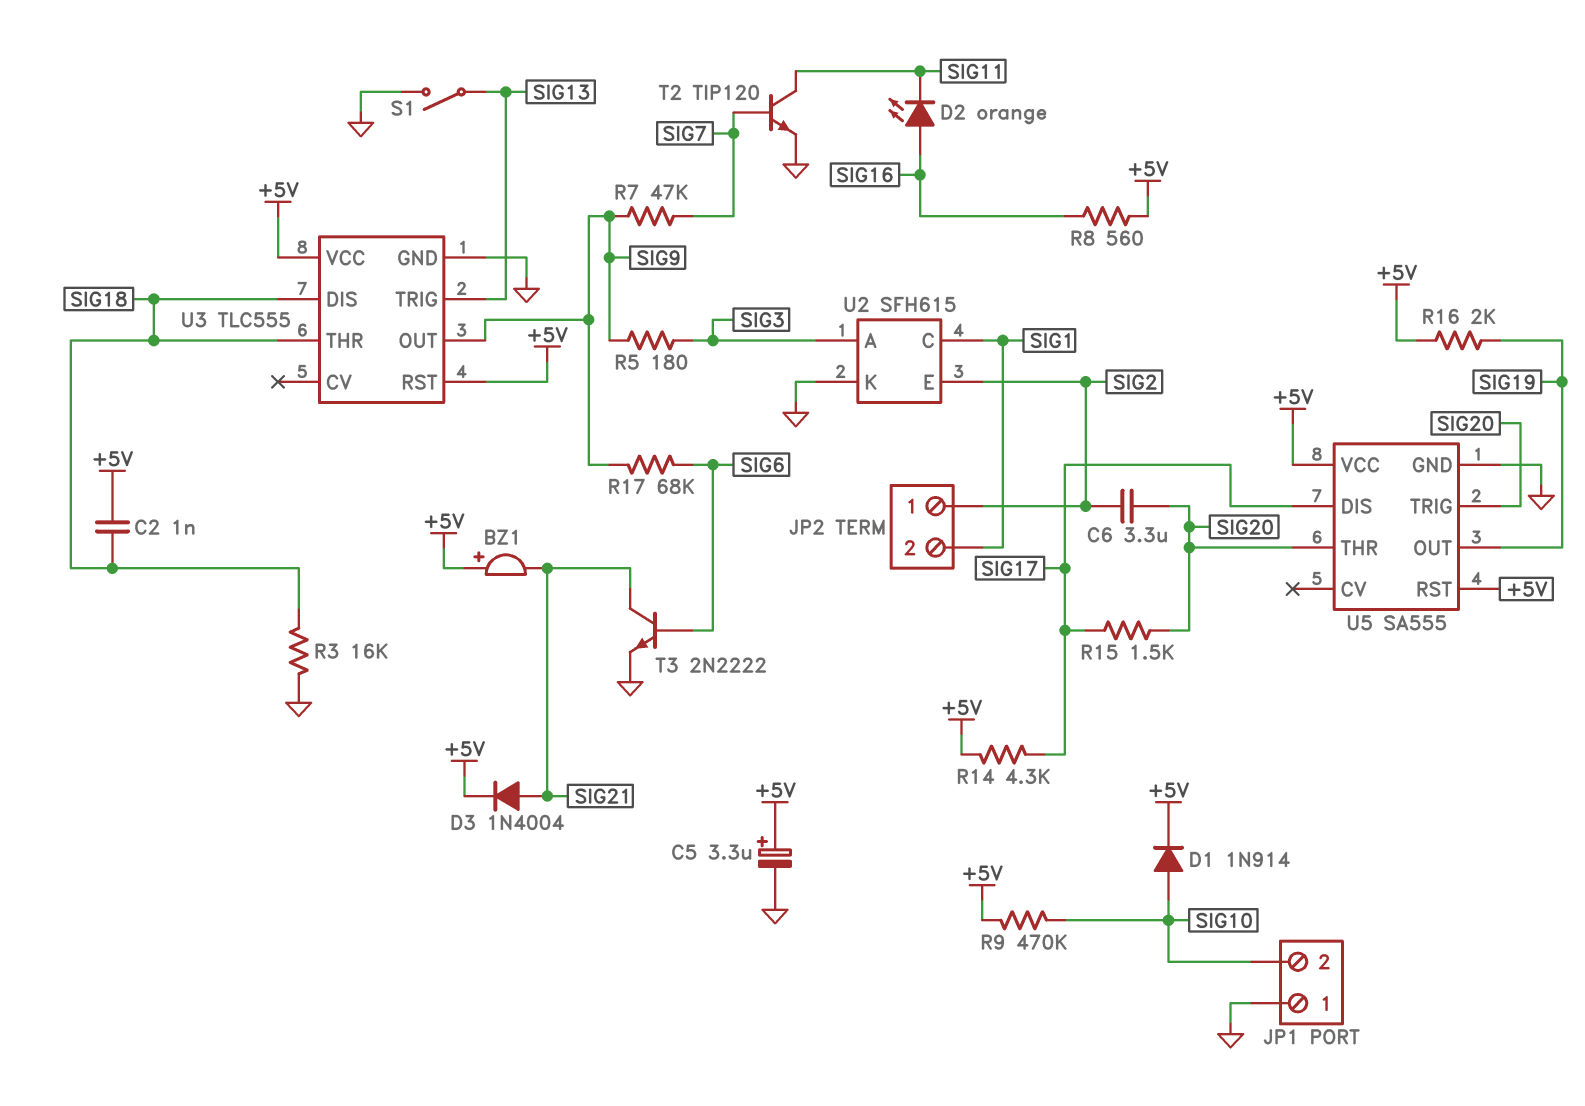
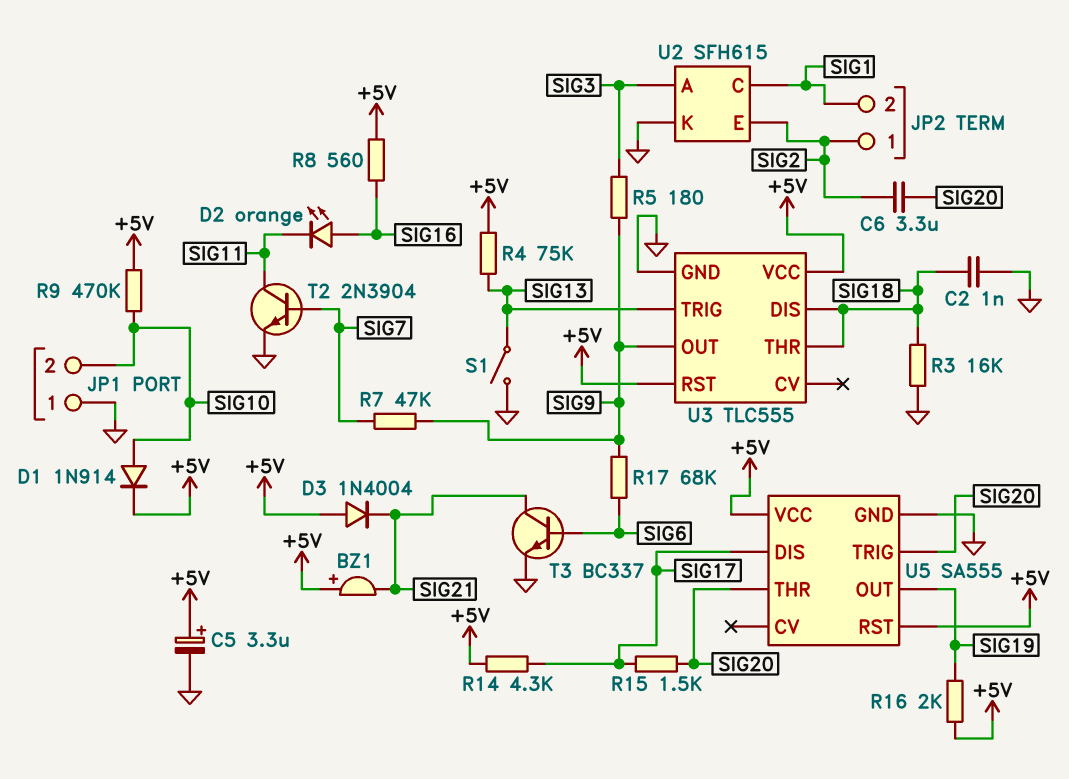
C2: 1nF (+5V, SIG18) -> 1nF (GND, SIG18)
D3: diode 1N4004 (A SIG21, K +5V) -> diode 1N4004 (A +5V, K SIG21)
R4: none -> 75k (+5V, SIG13)
T2: NPN TIP120 (B SIG7, C SIG11, E GND) -> NPN 2N3904 (B SIG7, C SIG11, E GND)
T3: NPN 2N2222 (B SIG6, C SIG21, E GND) -> NPN BC337 (B SIG6, C SIG21, E GND)

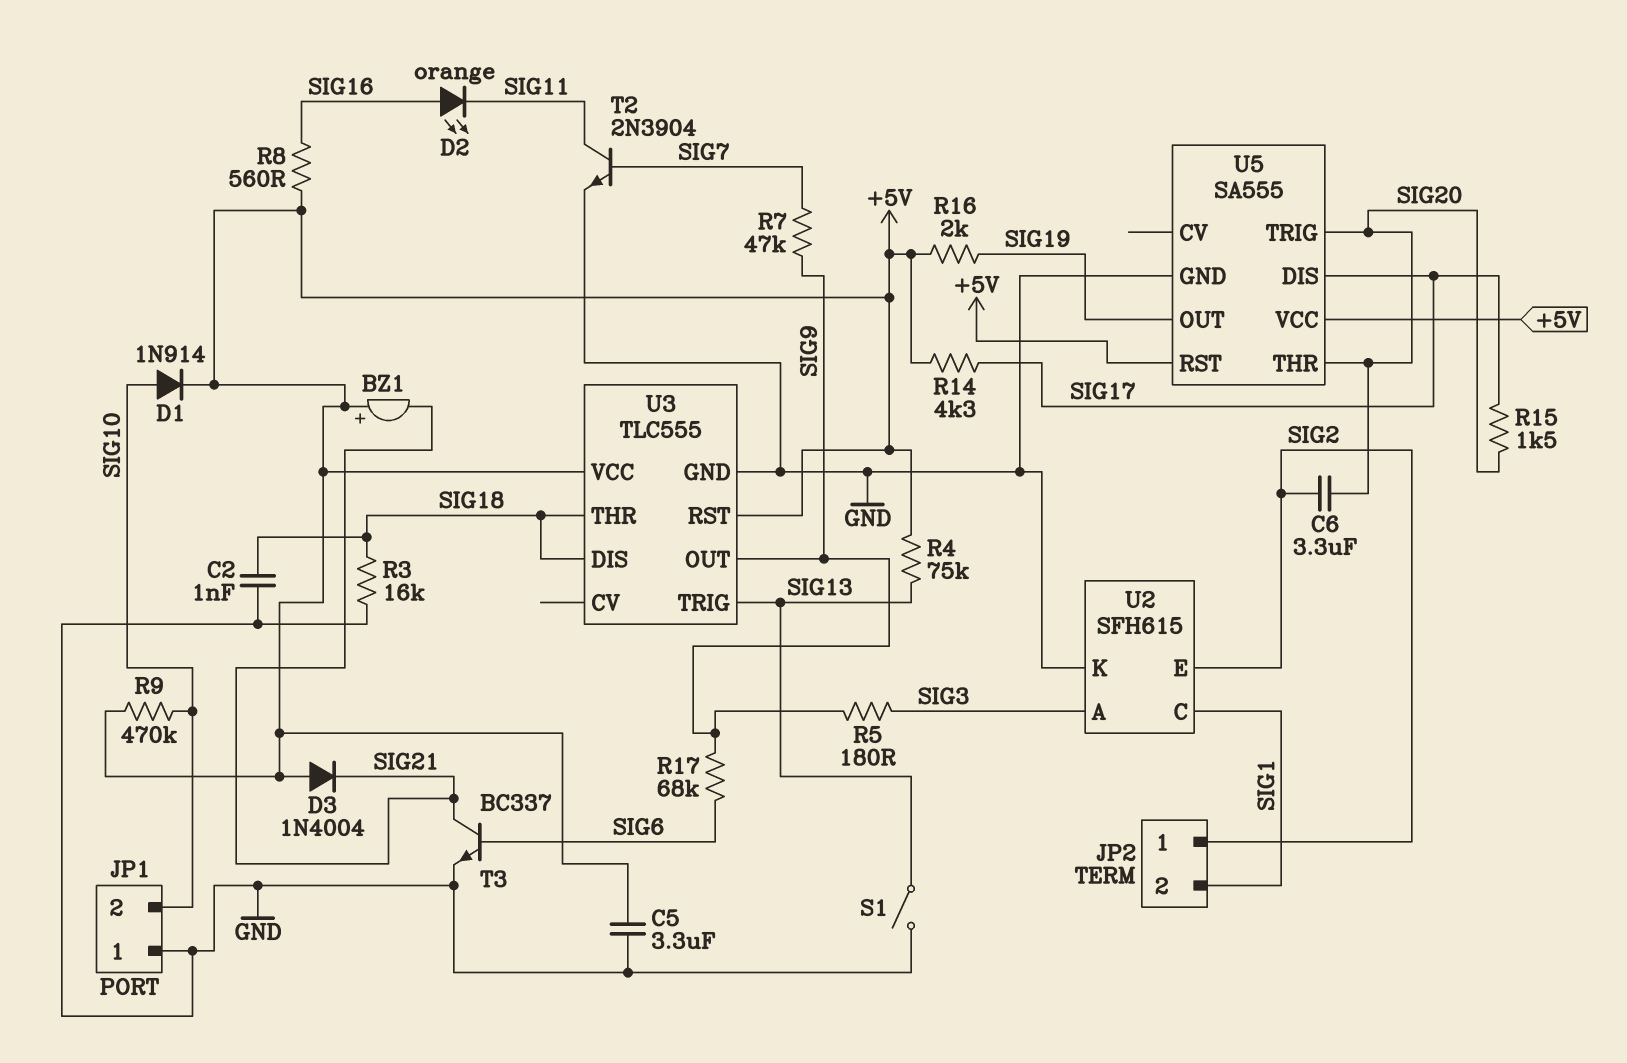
C5: 3.3uF (plus +5V, minus GND) -> 3.3uF (+5V, GND)

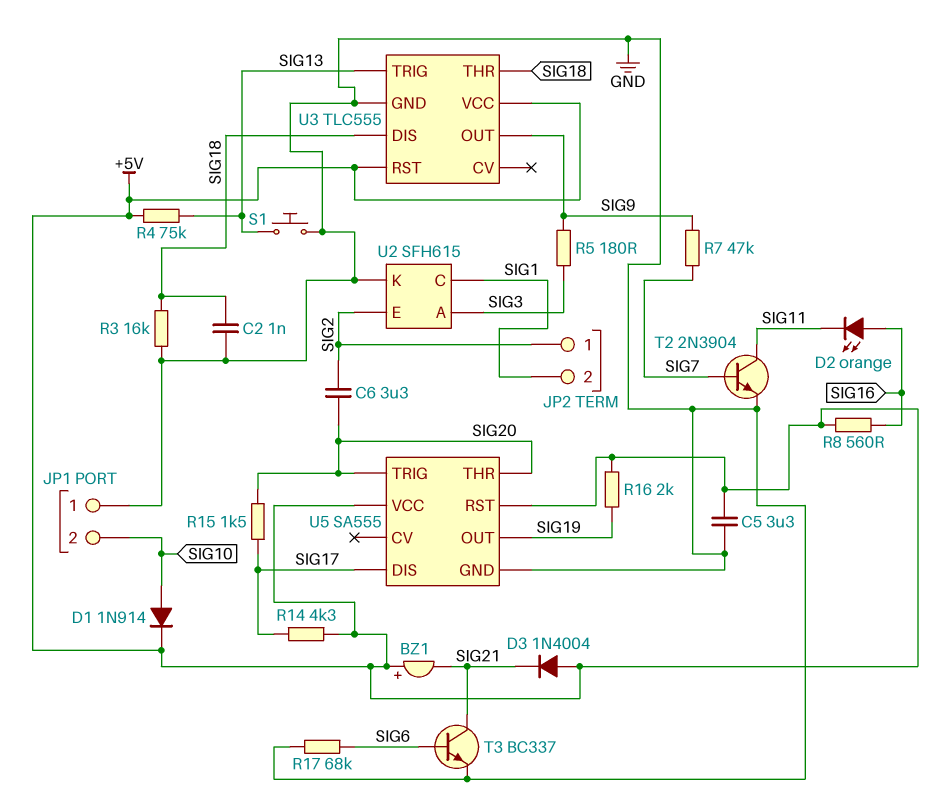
R9: 470k (+5V, SIG10) -> none
R17: 68k (SIG6, SIG9) -> 68k (GND, SIG6)
S1: switch (GND, SIG13) -> button (GND, SIG13)

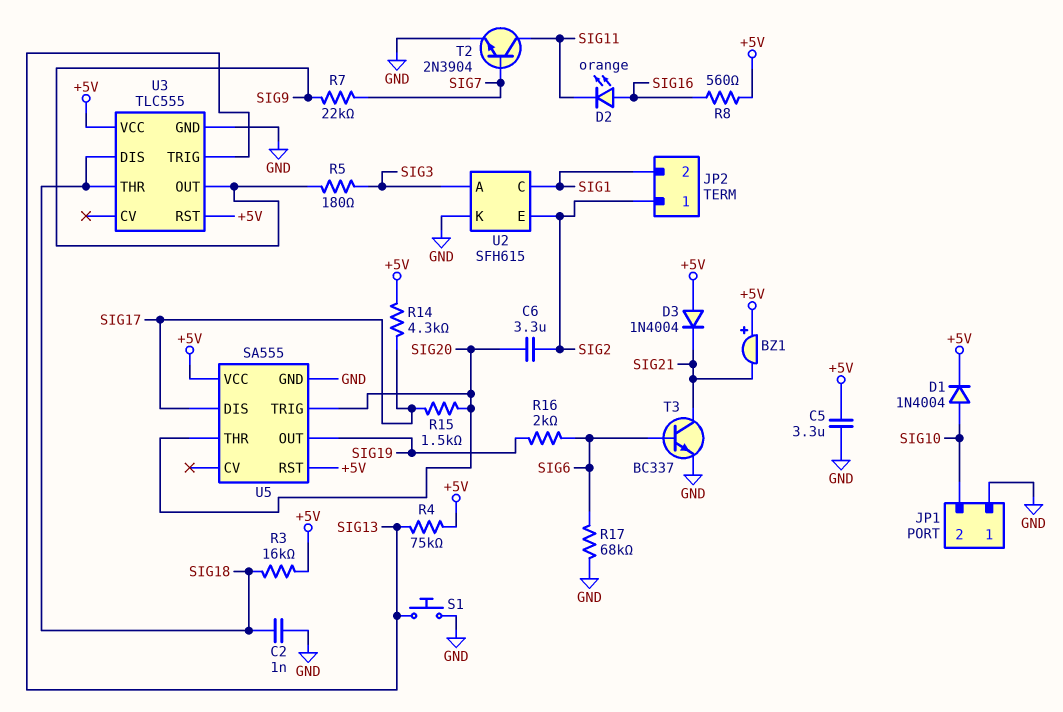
D1: diode 1N914 (A SIG10, K +5V) -> diode 1N4004 (A SIG10, K +5V)
R3: 16k (GND, SIG18) -> 16k (+5V, SIG18)
R7: 47k (SIG7, SIG9) -> 22k (SIG7, SIG9)
R16: 2k (+5V, SIG19) -> 2k (SIG6, SIG19)

